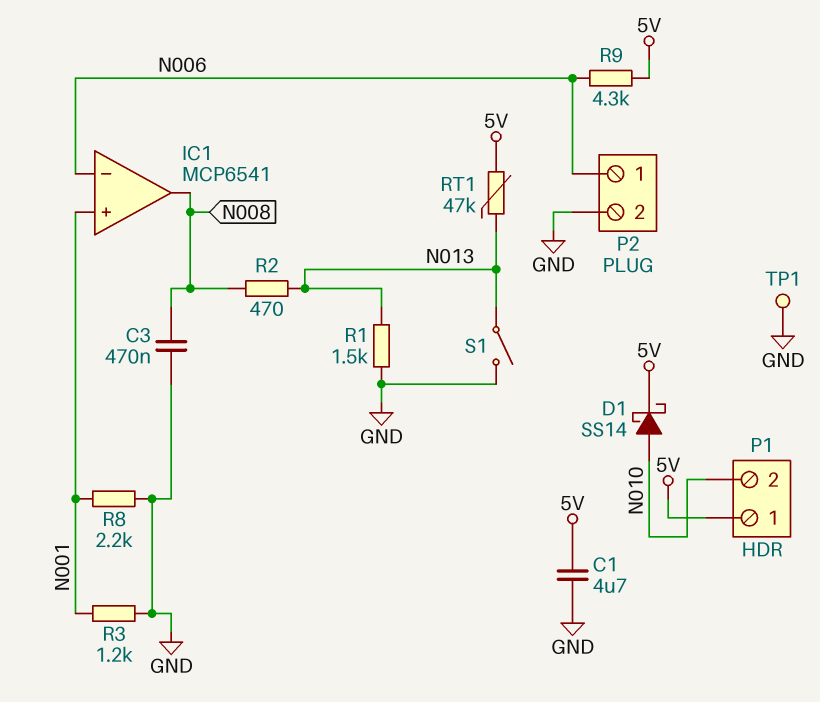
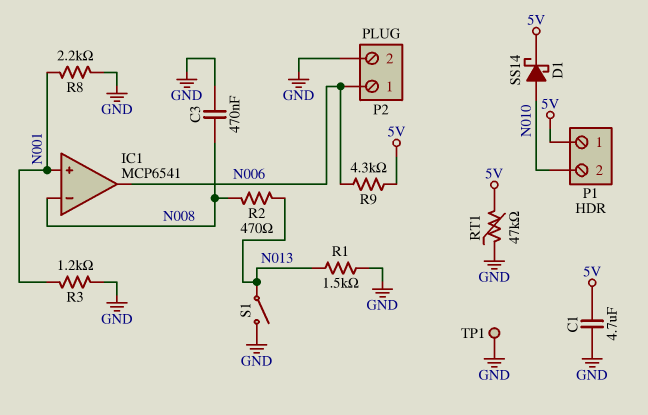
IC1 pin in-: N006 -> N008
IC1 pin out: N008 -> N006
RT1: 47k (5V, N013) -> 47k (5V, GND)

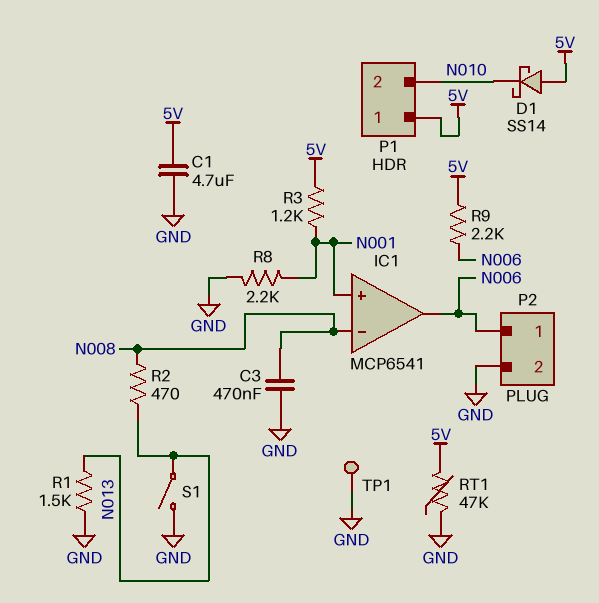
D1: schottky SS14 (A N010, K 5V) -> schottky SS14 (A 5V, K N010)
R3: 1.2k (GND, N001) -> 1.2k (5V, N001)
R9: 4.3k (5V, N006) -> 2.2k (5V, N006)

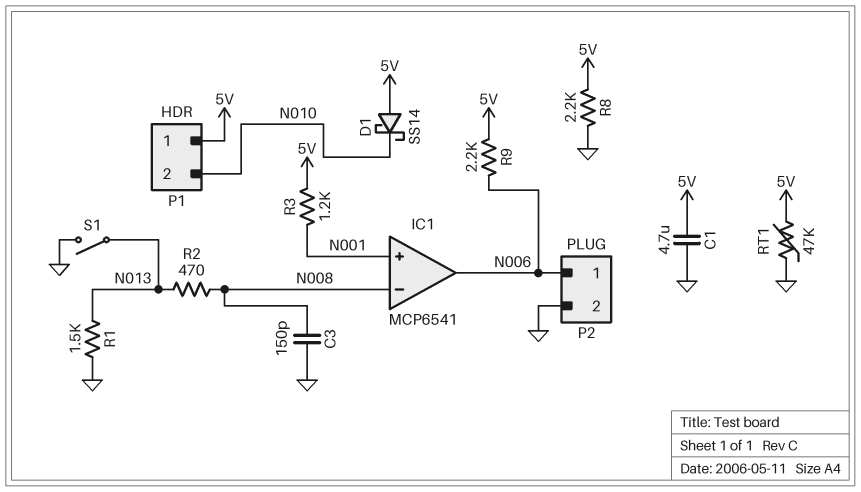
C3: 470nF (GND, N008) -> 150pF (GND, N008)
R8: 2.2k (GND, N001) -> 2.2k (5V, GND)
TP1: test point (GND) -> none

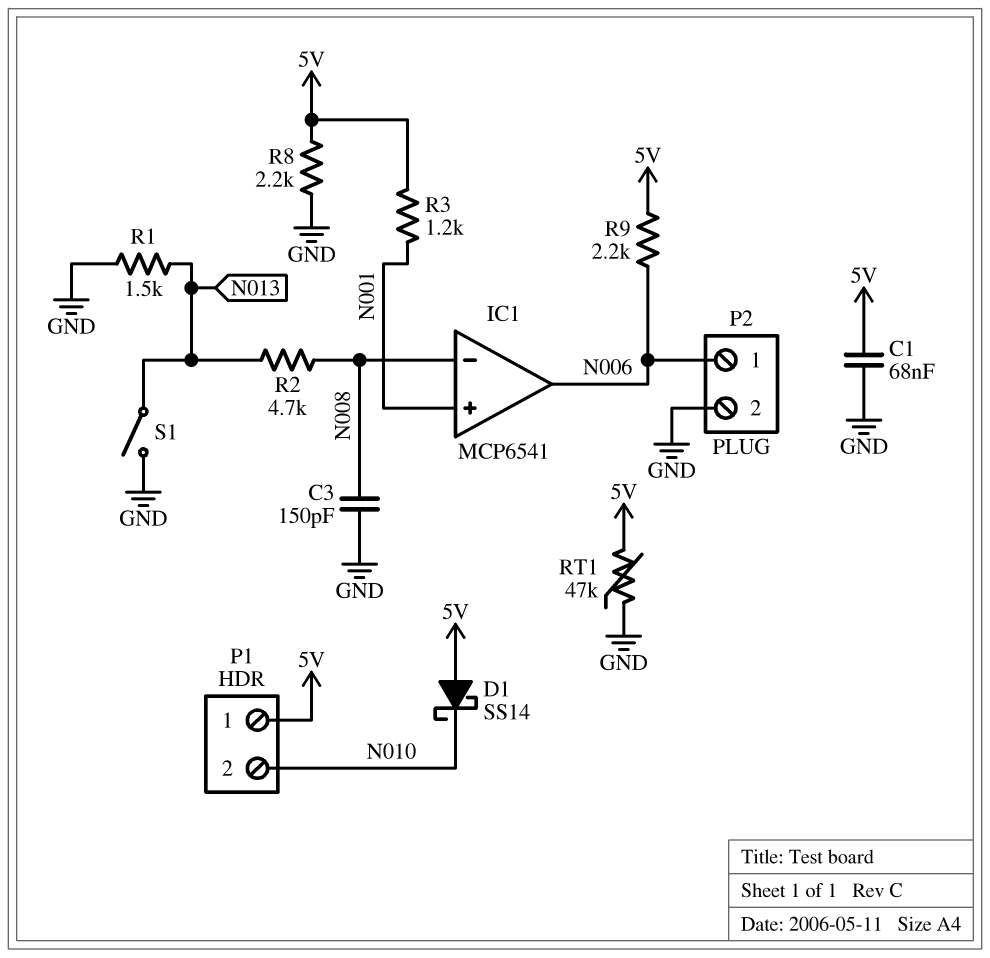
C1: 4.7uF (5V, GND) -> 68nF (5V, GND)
R2: 470 (N008, N013) -> 4.7k (N008, N013)

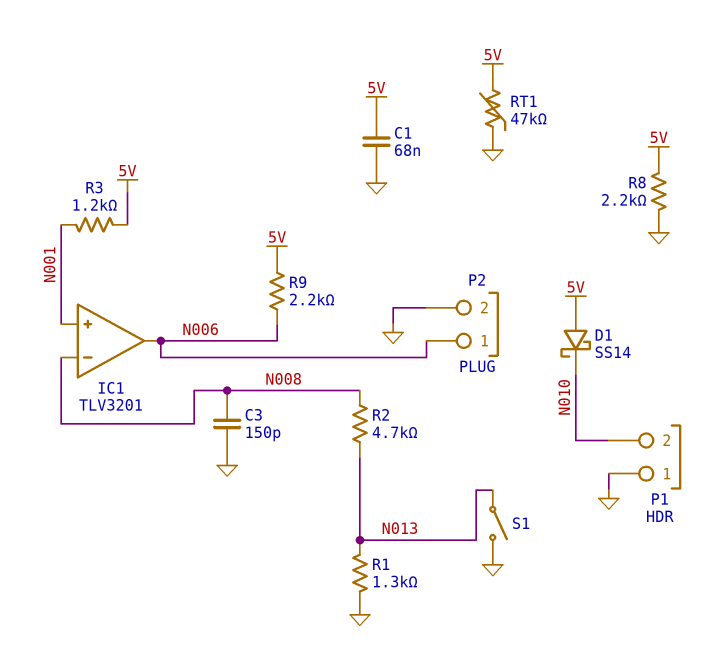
IC1: MCP6541 -> TLV3201
P1 pin 1: 5V -> GND
R1: 1.5k (GND, N013) -> 1.3k (GND, N013)

